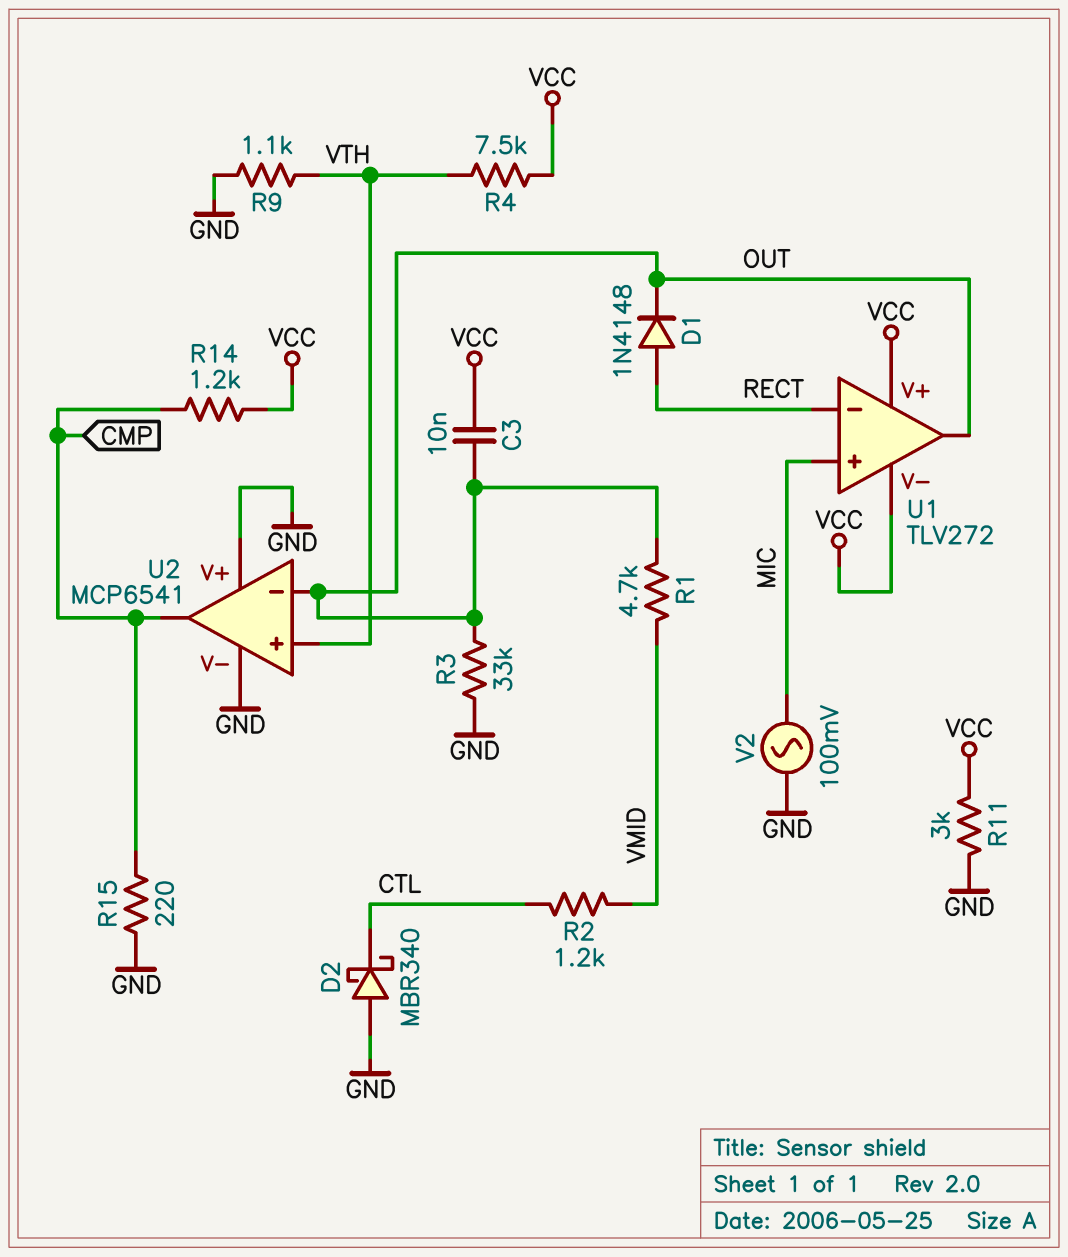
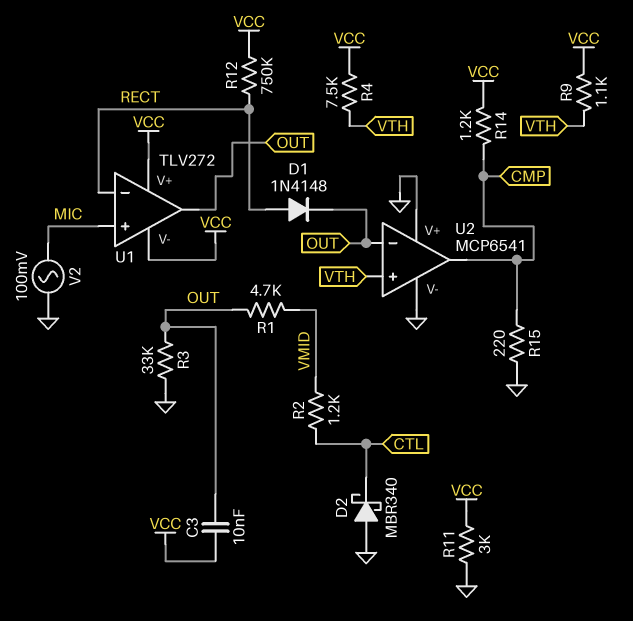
R9: 1.1k (GND, VTH) -> 1.1k (VCC, VTH)
R12: none -> 750k (RECT, VCC)

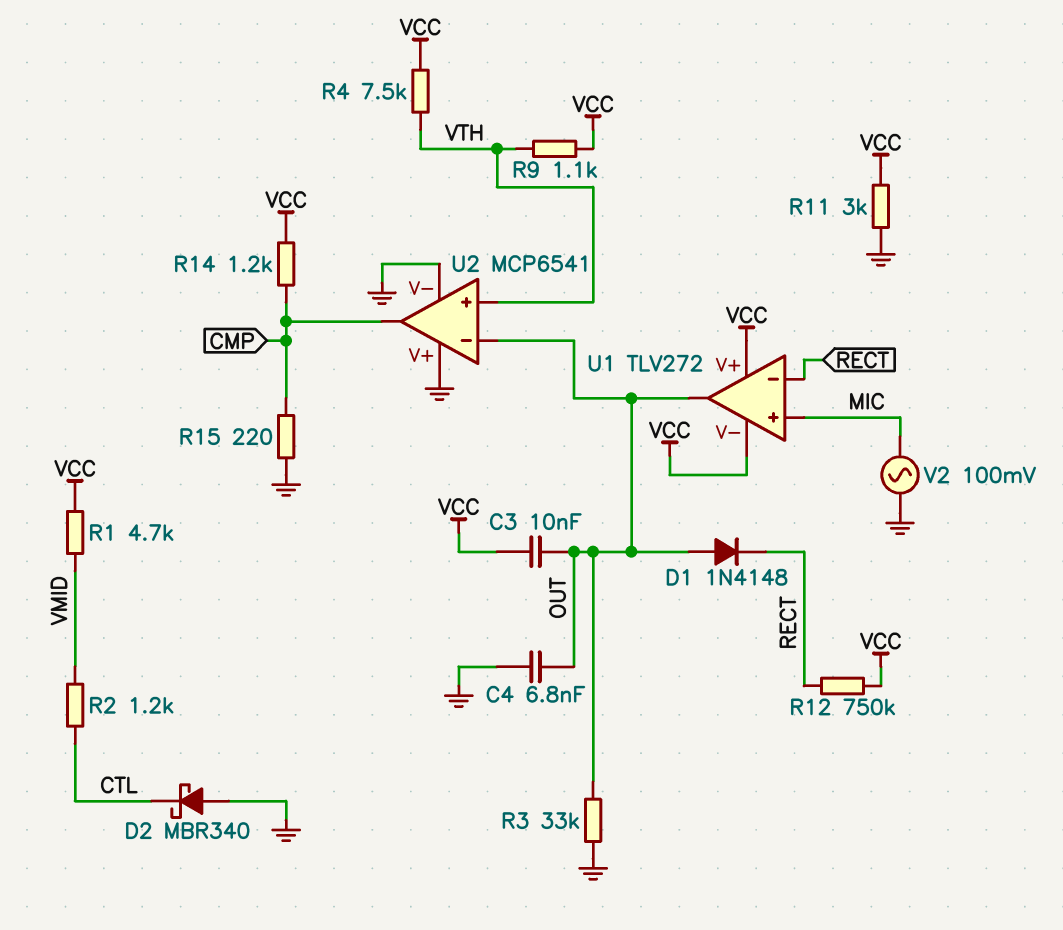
C4: none -> 6.8nF (GND, OUT)
D1: diode 1N4148 (A RECT, K OUT) -> diode 1N4148 (A OUT, K RECT)
R1: 4.7k (OUT, VMID) -> 4.7k (VCC, VMID)

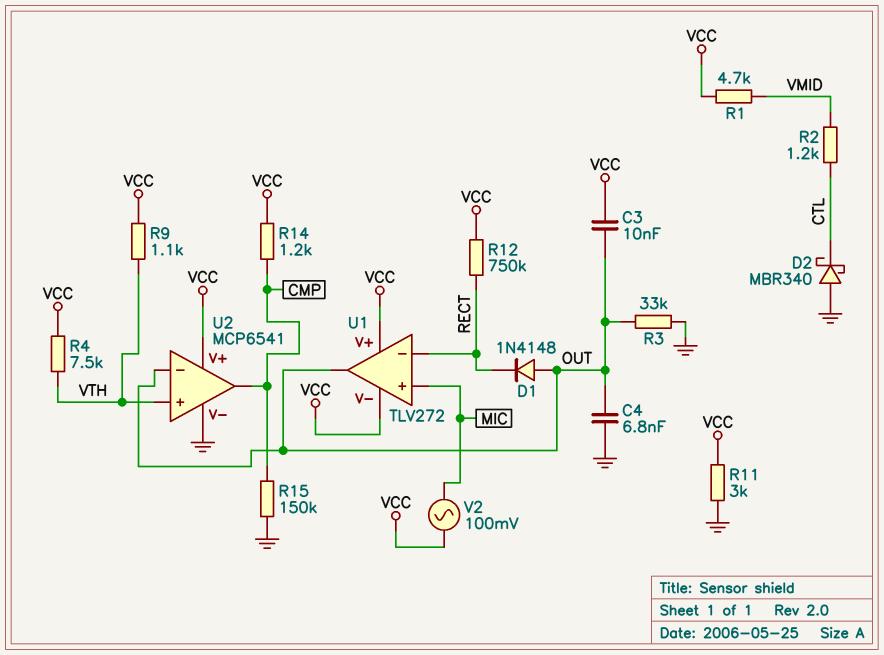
R15: 220 (CMP, GND) -> 150k (CMP, GND)
U2 pin V+: GND -> VCC
V2: AC 100mV (GND, MIC) -> AC 100mV (MIC, VCC)

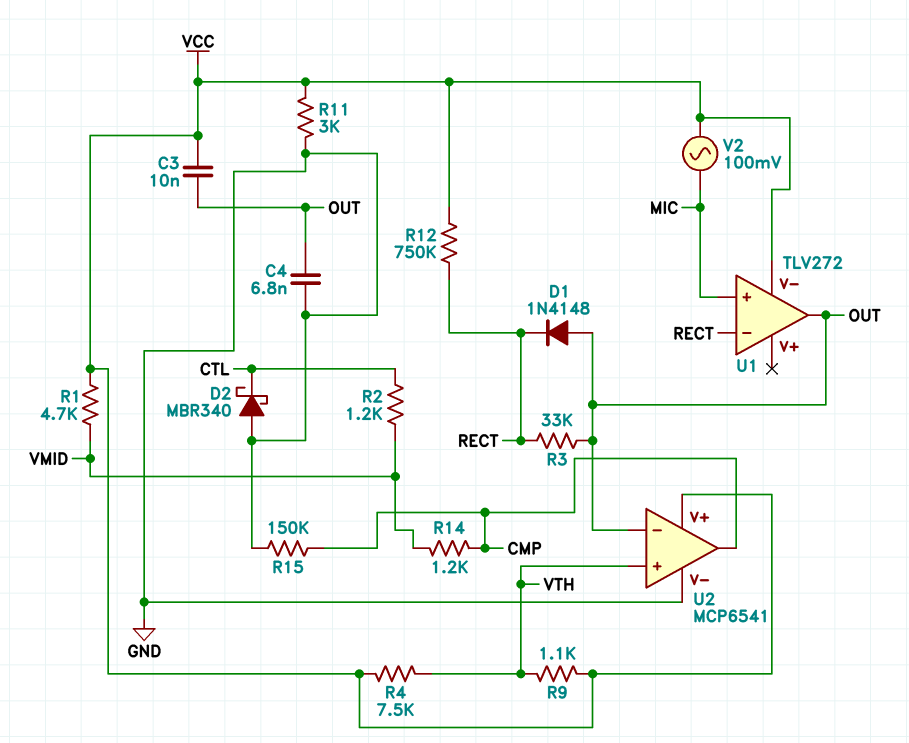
R3: 33k (GND, OUT) -> 33k (OUT, RECT)
R14: 1.2k (CMP, VCC) -> 1.2k (CMP, VMID)
U1 pin V+: VCC -> none

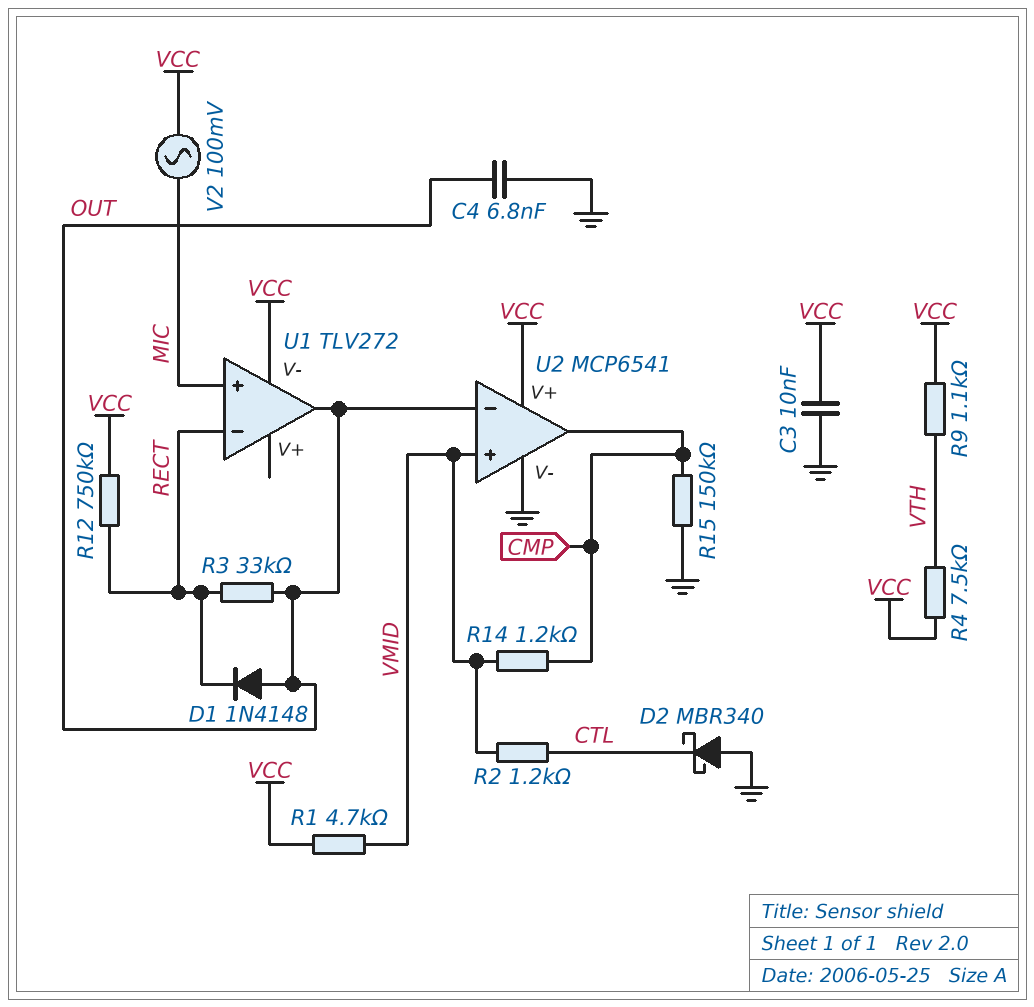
C3: 10nF (OUT, VCC) -> 10nF (GND, VCC)
R11: 3k (GND, VCC) -> none
U2 pin in+: VTH -> VMID

